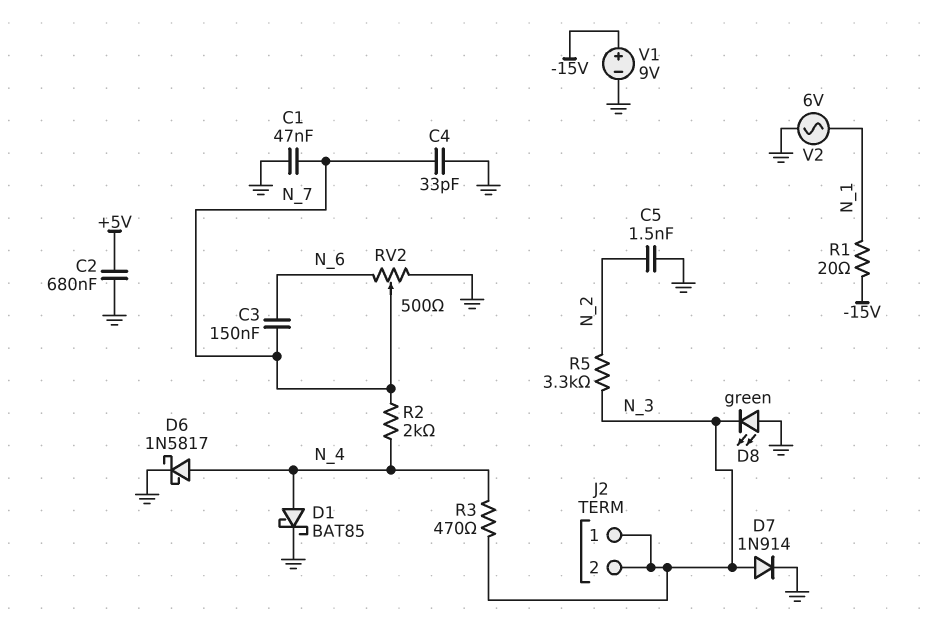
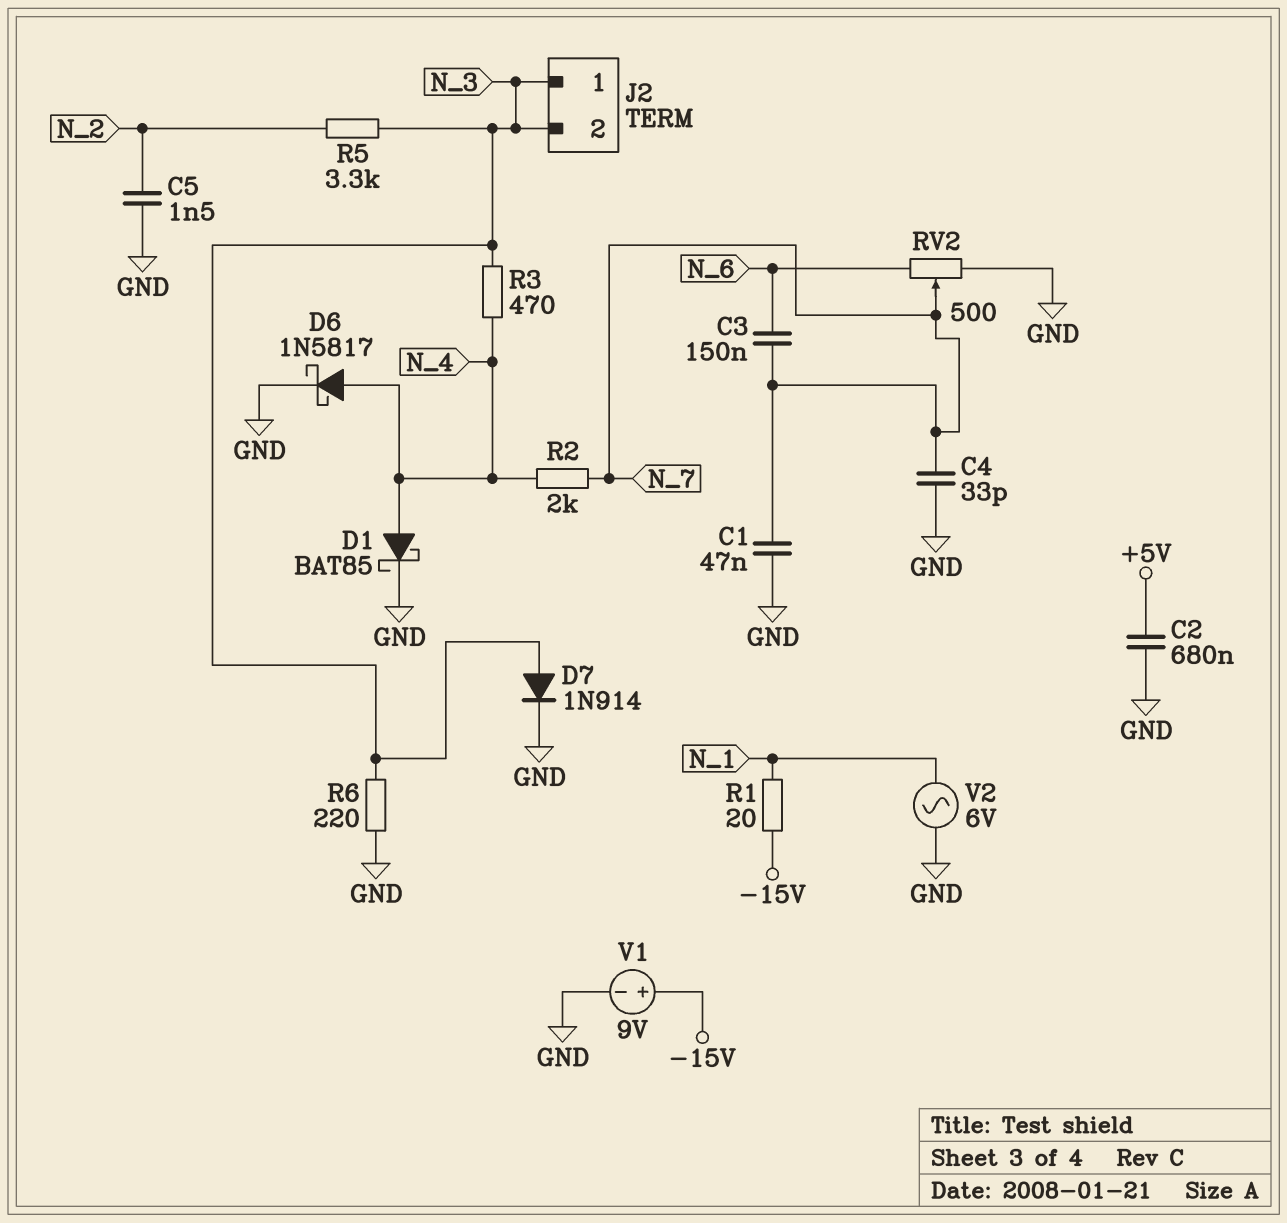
D8: LED green (A GND, K N_3) -> none
R6: none -> 220 (GND, N_3)

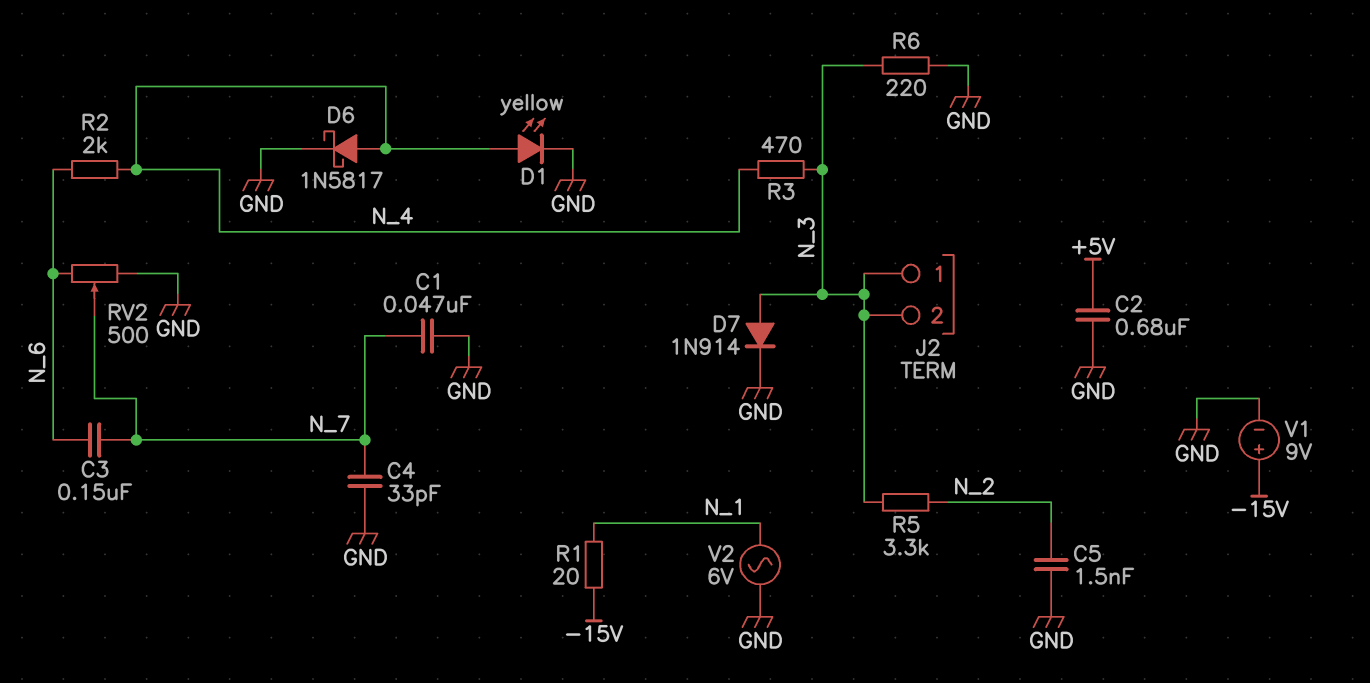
D1: schottky BAT85 (A N_4, K GND) -> LED yellow (A N_4, K GND)
R2: 2k (N_4, N_7) -> 2k (N_4, N_6)

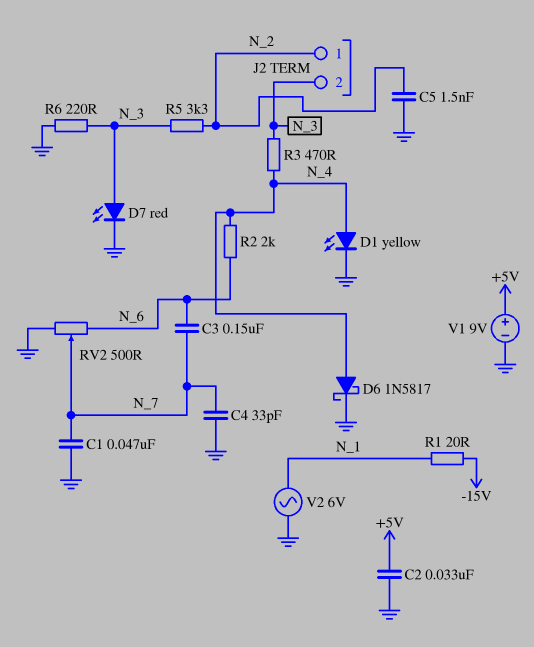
C2: 680nF (+5V, GND) -> 33nF (+5V, GND)
D7: diode 1N914 (A N_3, K GND) -> LED red (A N_3, K GND)
J2 pin 1: N_3 -> N_2
V1: 9V (plus -15V, minus GND) -> 9V (plus +5V, minus GND)

